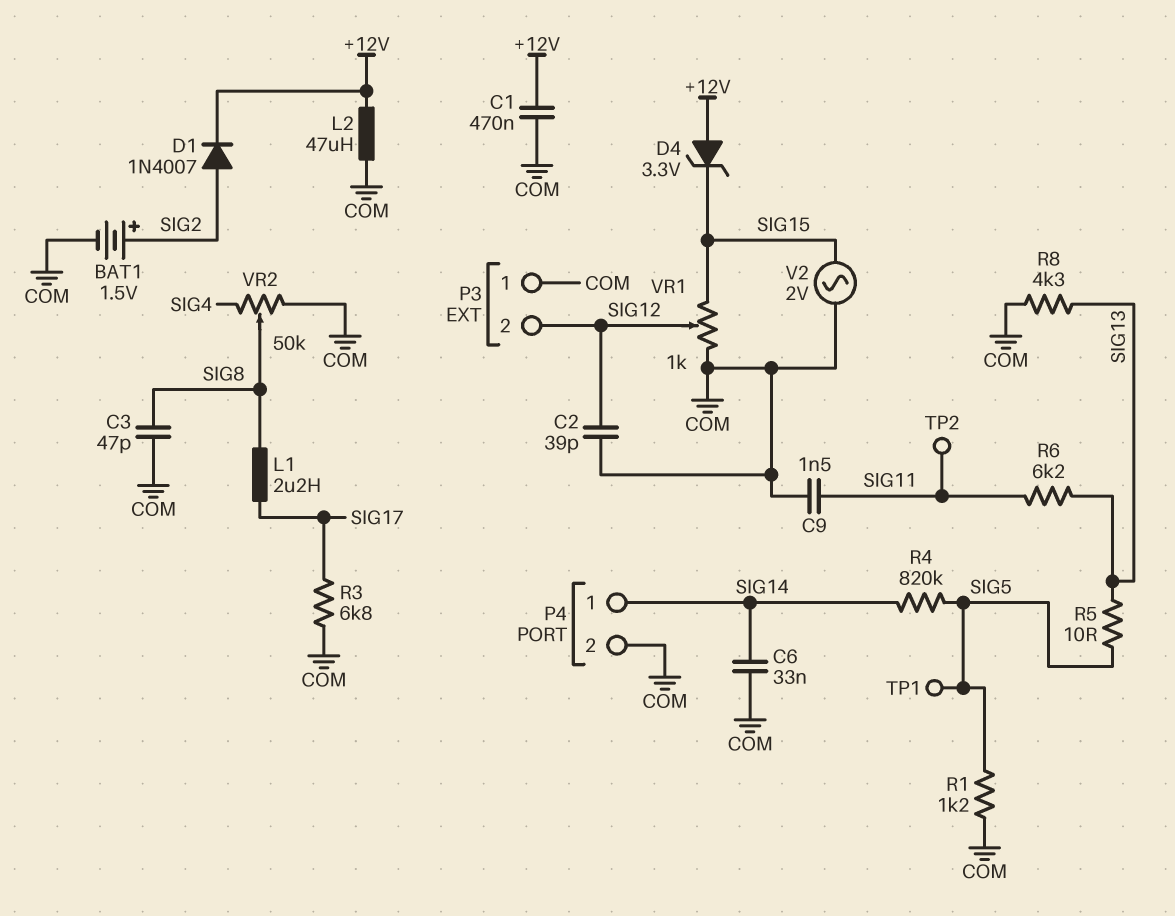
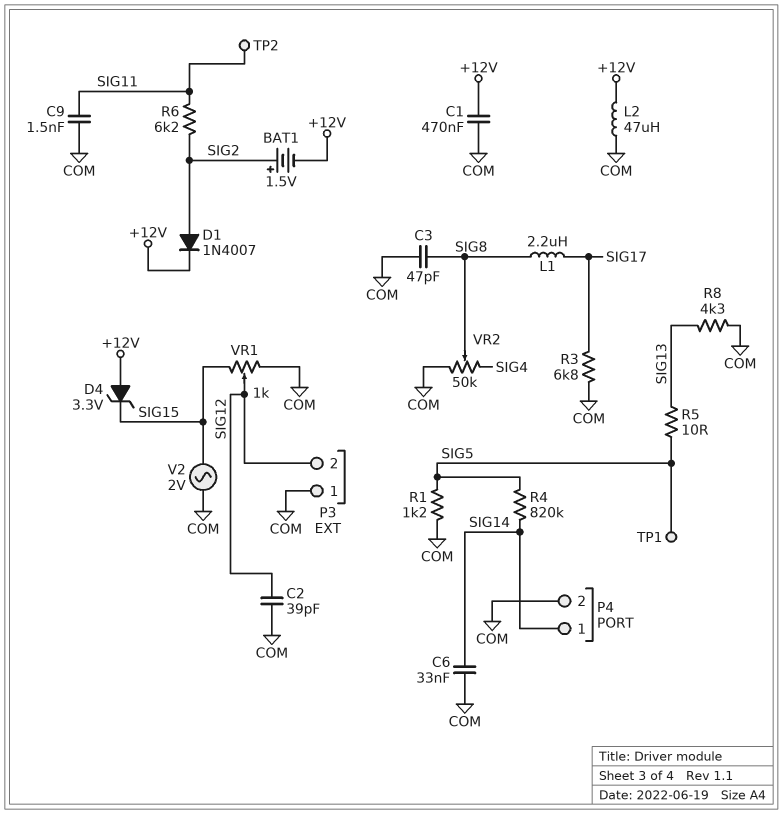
BAT1: 1.5V (plus SIG2, minus COM) -> 1.5V (plus SIG2, minus +12V)
R6: 6.2k (SIG11, SIG13) -> 6.2k (SIG2, SIG11)

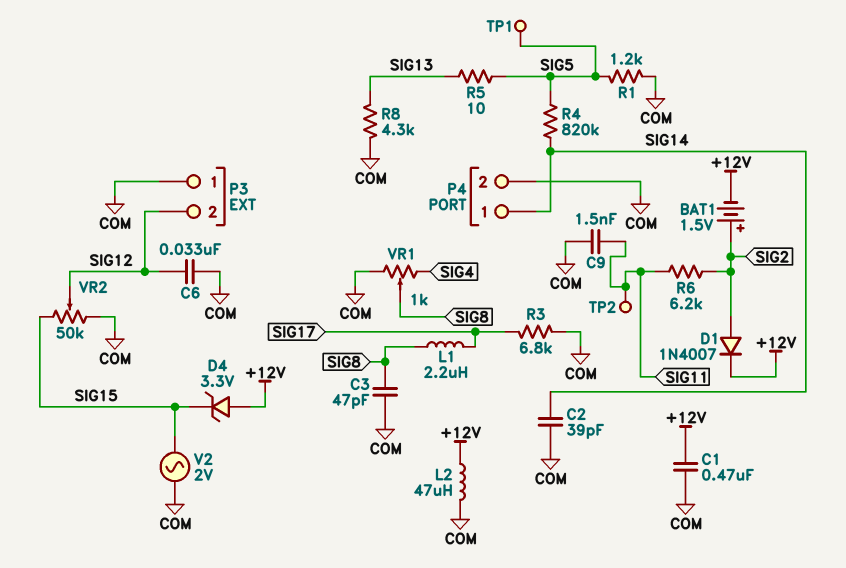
C2: 39pF (COM, SIG12) -> 39pF (COM, SIG14)
C6: 33nF (COM, SIG14) -> 33nF (COM, SIG12)
VR1: 1k (COM, SIG15, wiper SIG12) -> 1k (COM, SIG4, wiper SIG8)
VR2: 50k (COM, SIG4, wiper SIG8) -> 50k (COM, SIG15, wiper SIG12)

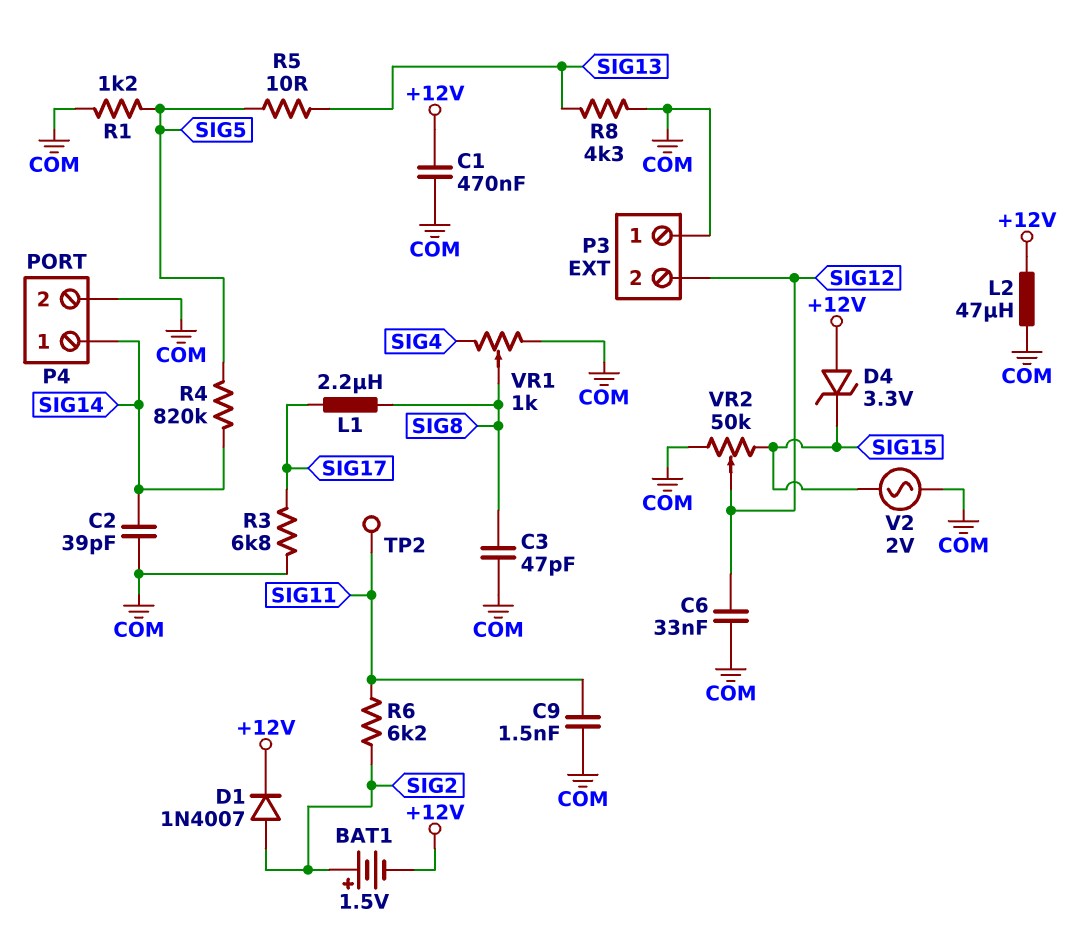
TP1: test point (SIG5) -> none

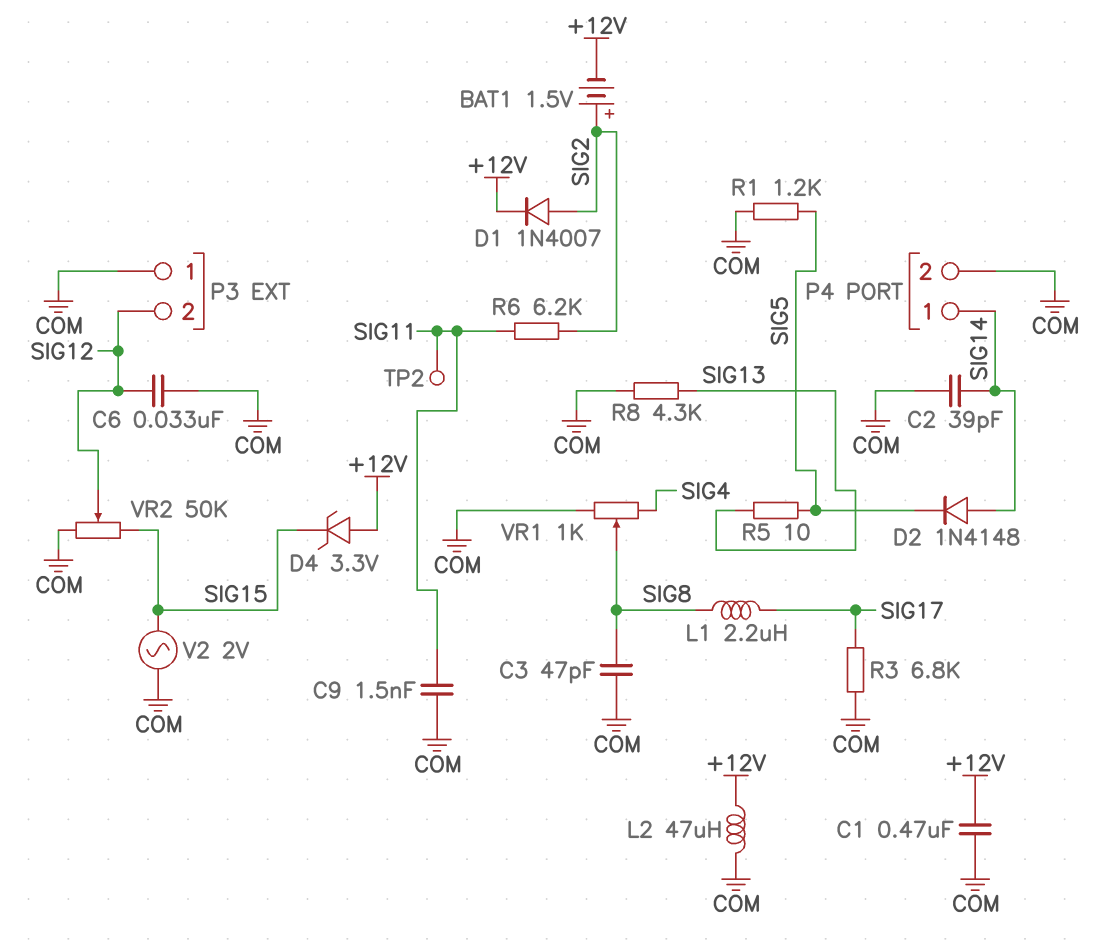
D2: none -> diode 1N4148 (A SIG14, K SIG5)
R4: 820k (SIG5, SIG14) -> none

